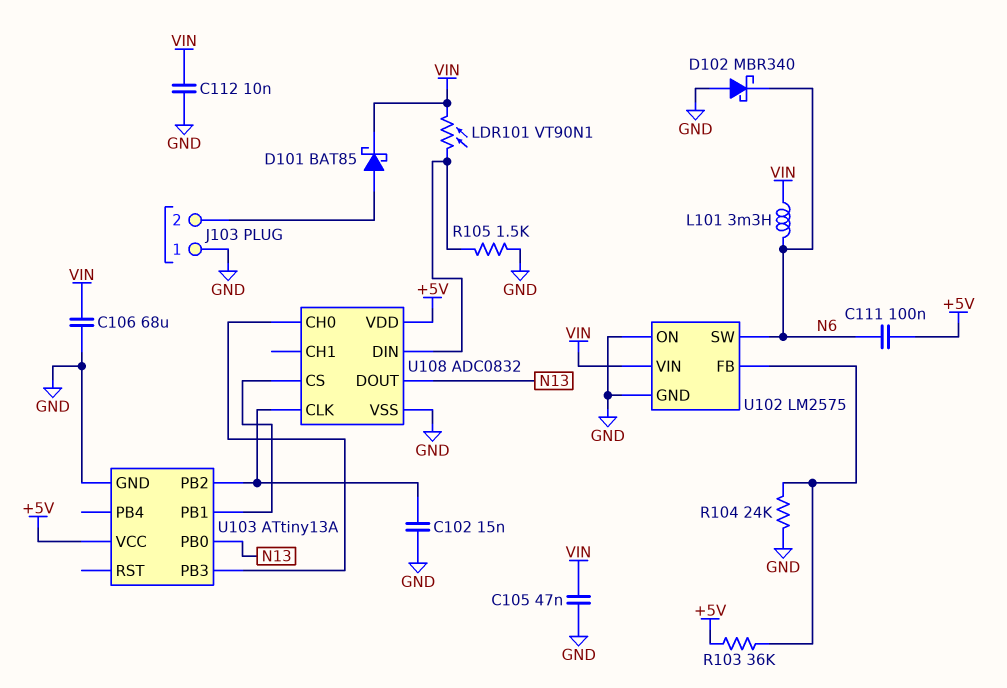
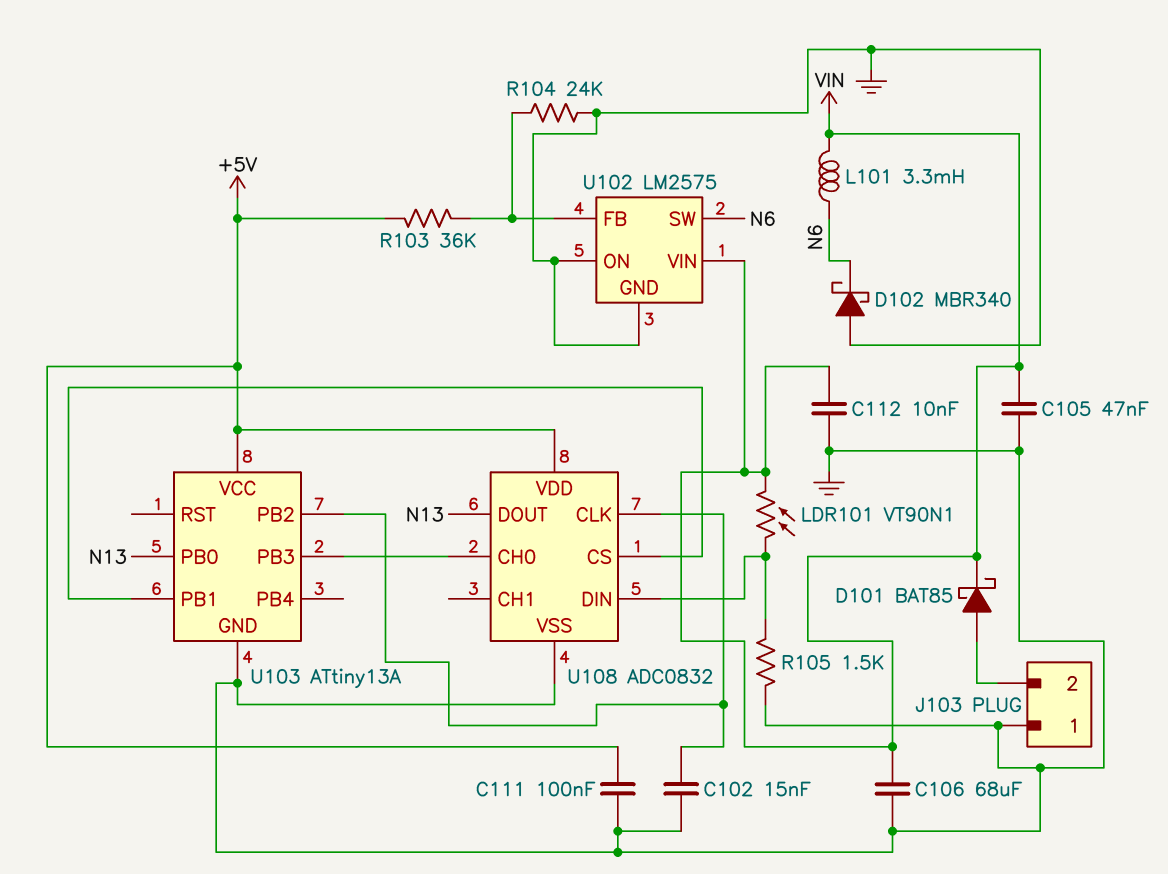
C111: 100nF (+5V, N6) -> 100nF (+5V, GND)

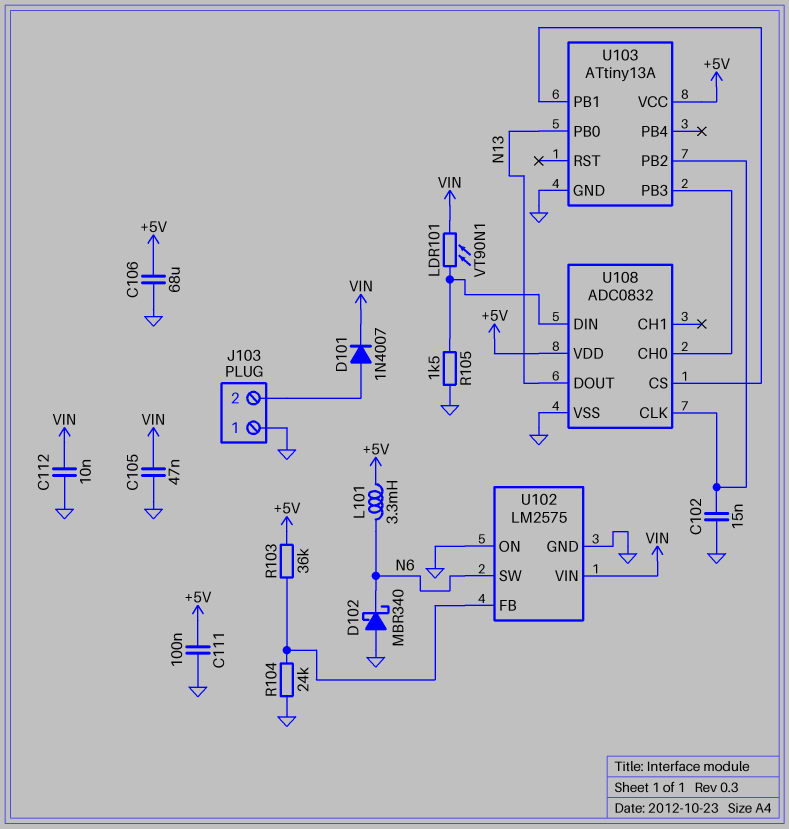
C106: 68uF (GND, VIN) -> 68uF (+5V, GND)
D101: schottky BAT85 (A J103/2, K VIN) -> diode 1N4007 (A J103/2, K VIN)
L101: 3.3mH (N6, VIN) -> 3.3mH (+5V, N6)

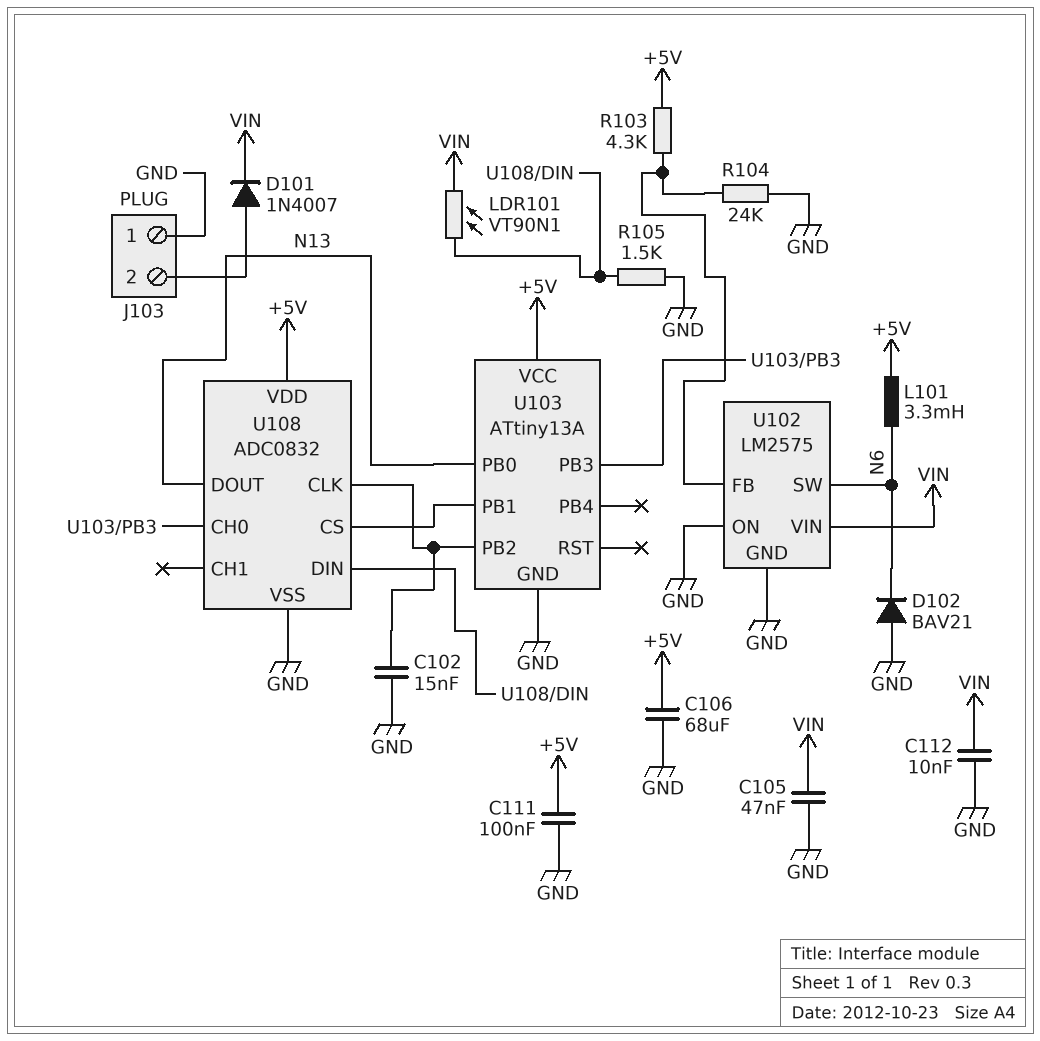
D102: schottky MBR340 (A GND, K N6) -> diode BAV21 (A GND, K N6)
R103: 36k (+5V, U102/FB) -> 4.3k (+5V, U102/FB)

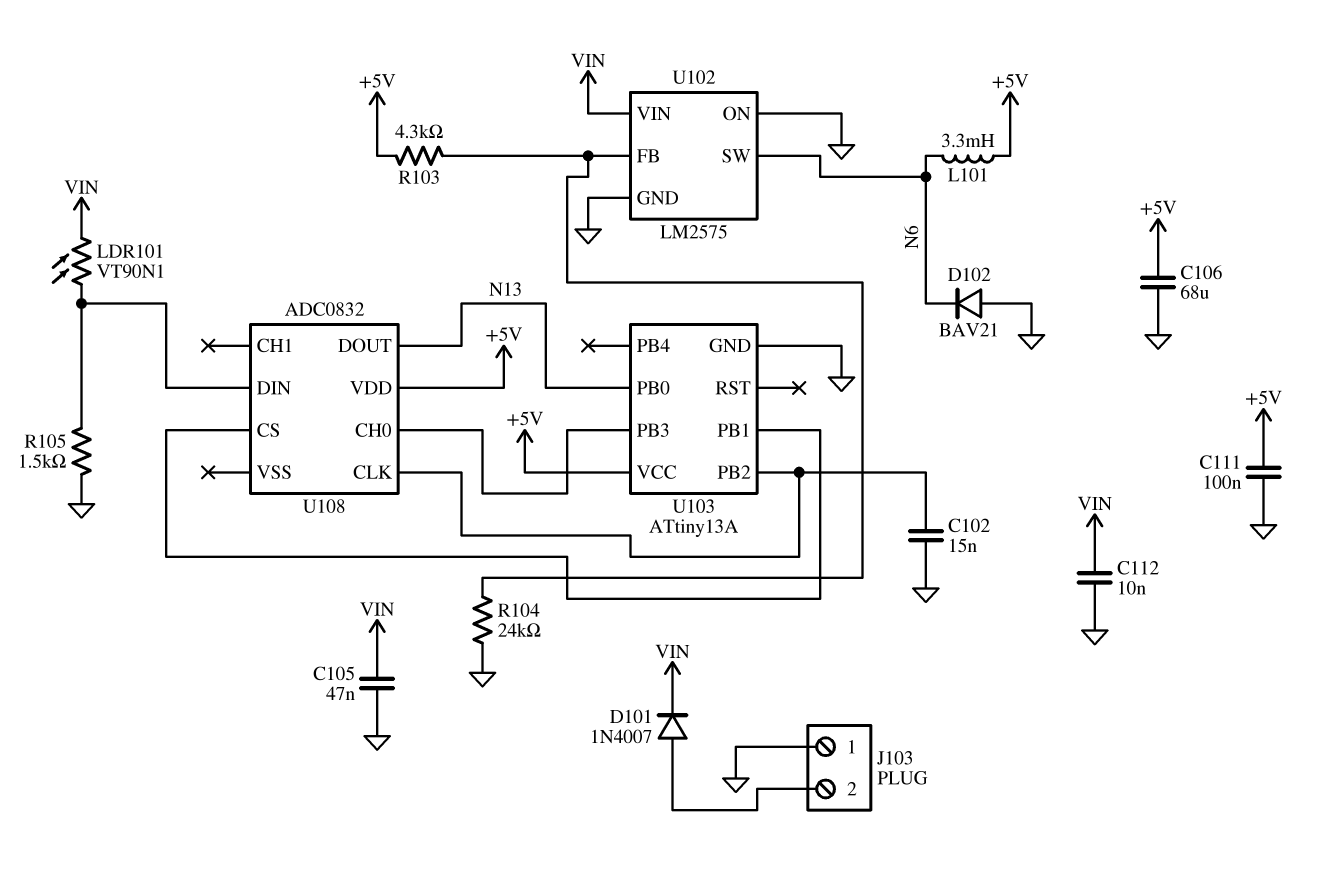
U108 pin VSS: GND -> none

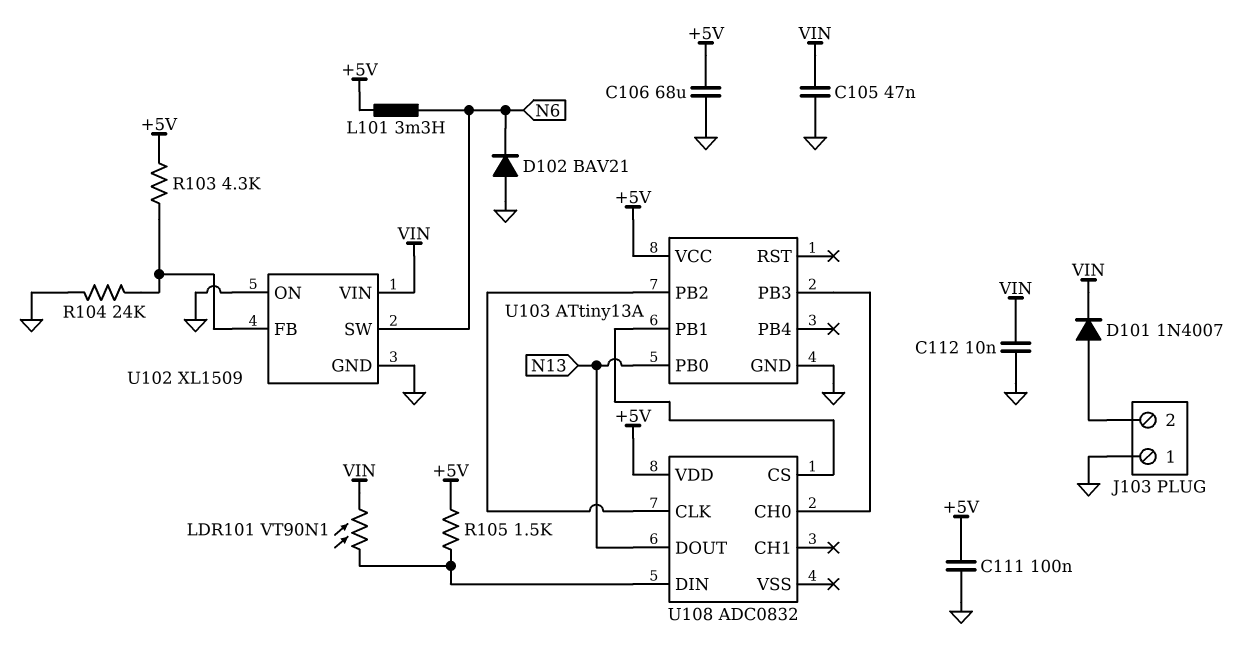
C102: 15nF (GND, U103/PB2) -> none
R105: 1.5k (GND, U108/DIN) -> 1.5k (+5V, U108/DIN)
U102: LM2575 -> XL1509

